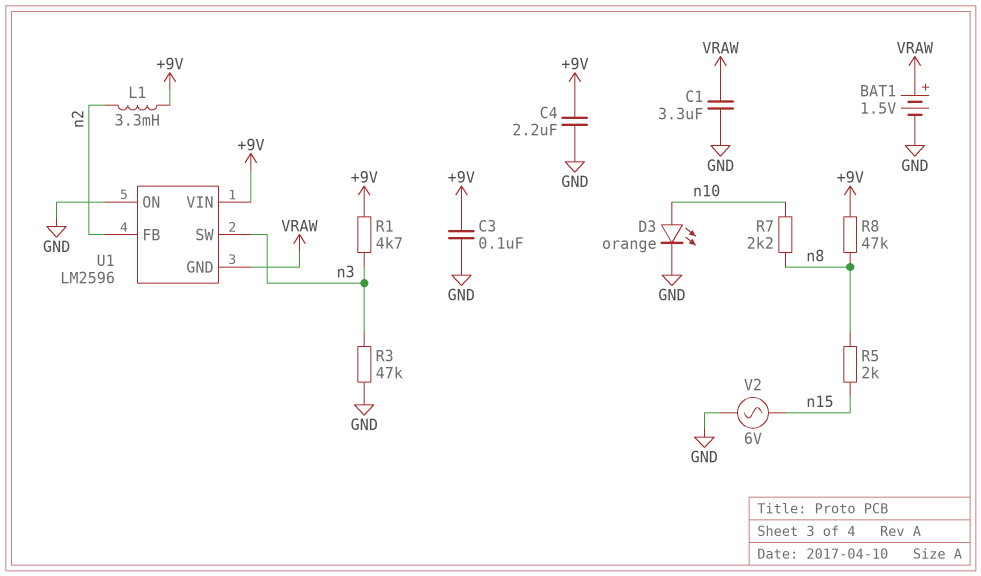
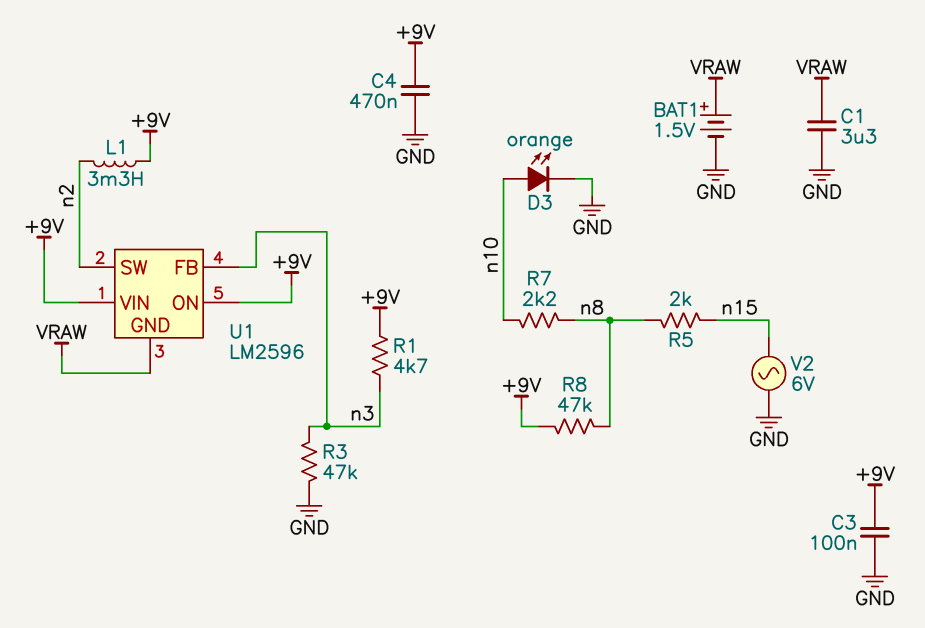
C4: 2.2uF (+9V, GND) -> 470nF (+9V, GND)
U1 pin FB: n2 -> n3
U1 pin ON: GND -> +9V
U1 pin SW: n3 -> n2

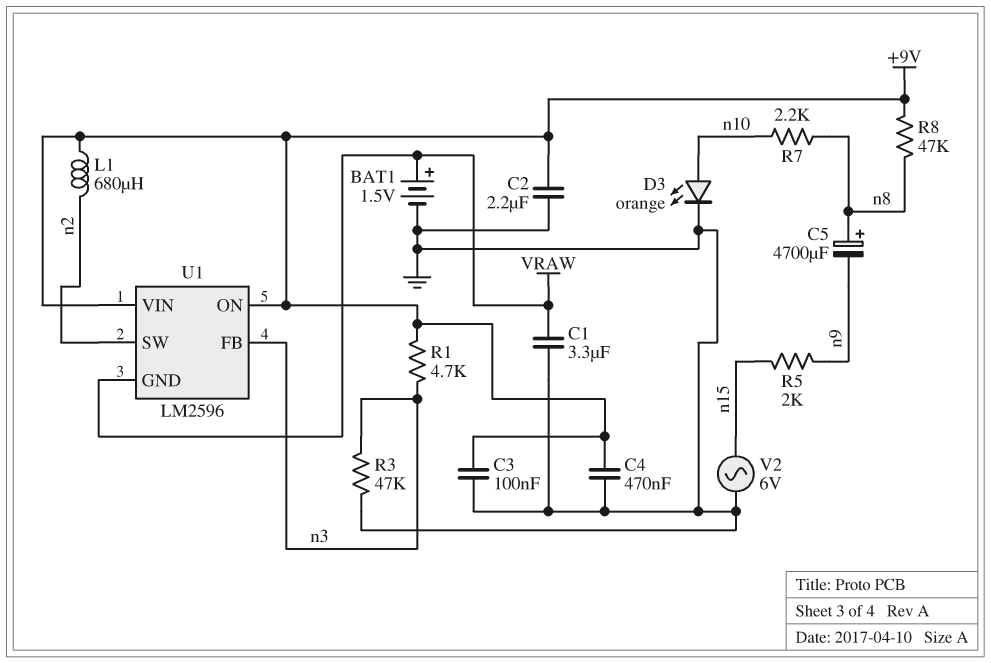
C2: none -> 2.2uF (+9V, GND)
C5: none -> 4700uF (plus n8, minus n9)
L1: 3.3mH (+9V, n2) -> 680uH (+9V, n2)
R5: 2k (n8, n15) -> 2k (n9, n15)

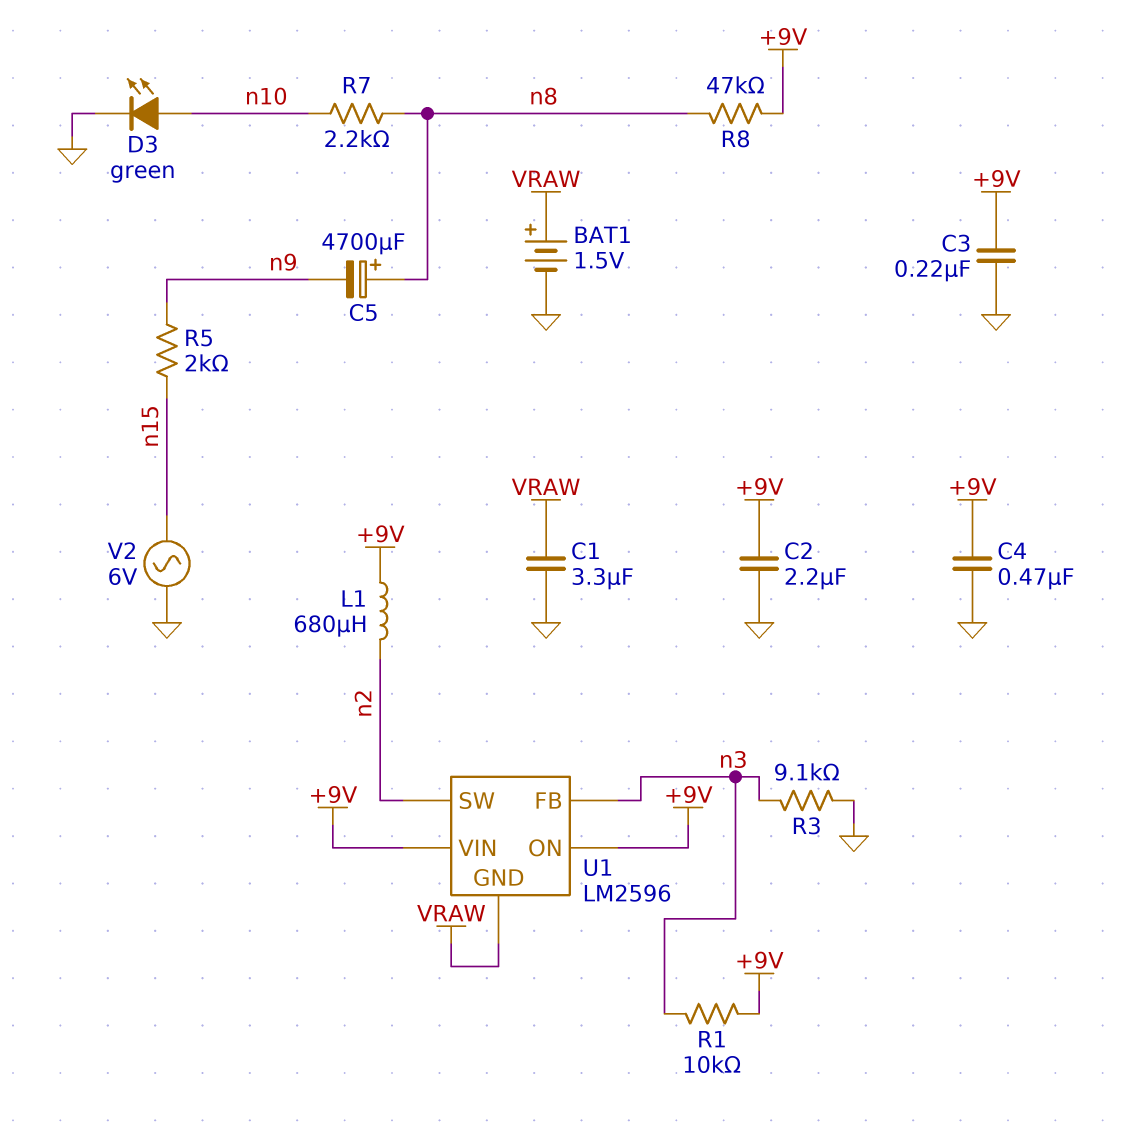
C3: 100nF (+9V, GND) -> 220nF (+9V, GND)
D3: LED orange (A n10, K GND) -> LED green (A n10, K GND)
R1: 4.7k (+9V, n3) -> 10k (+9V, n3)
R3: 47k (GND, n3) -> 9.1k (GND, n3)

